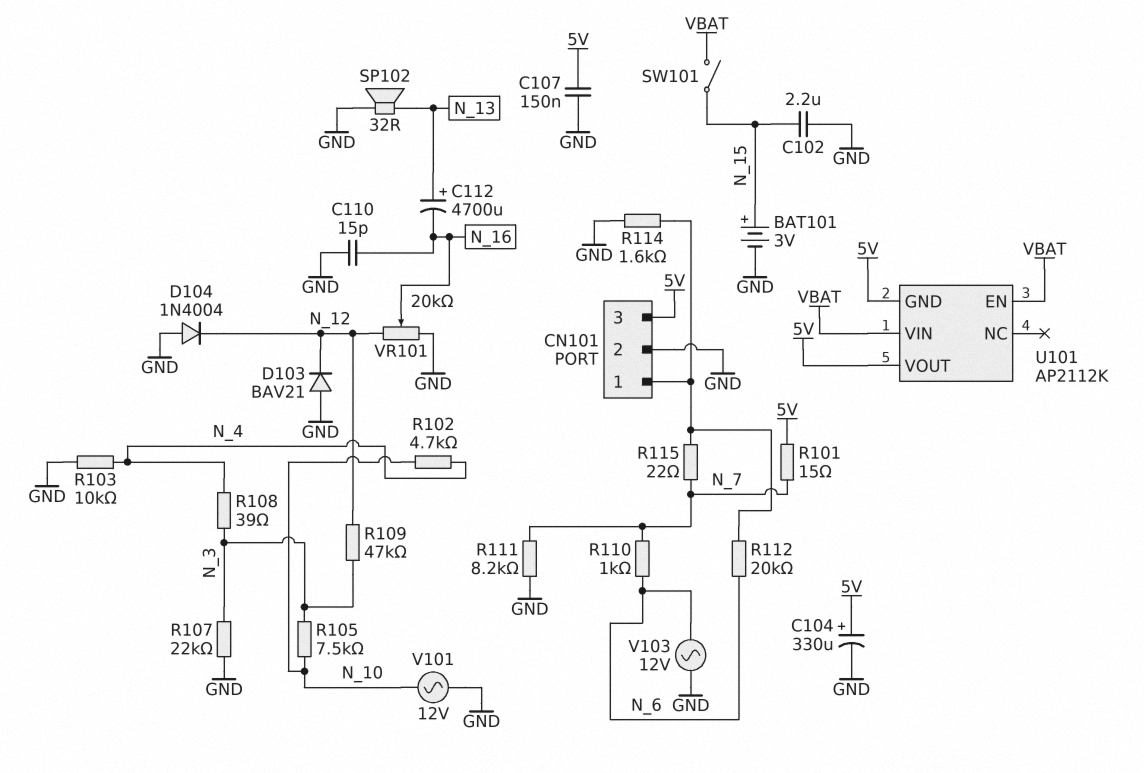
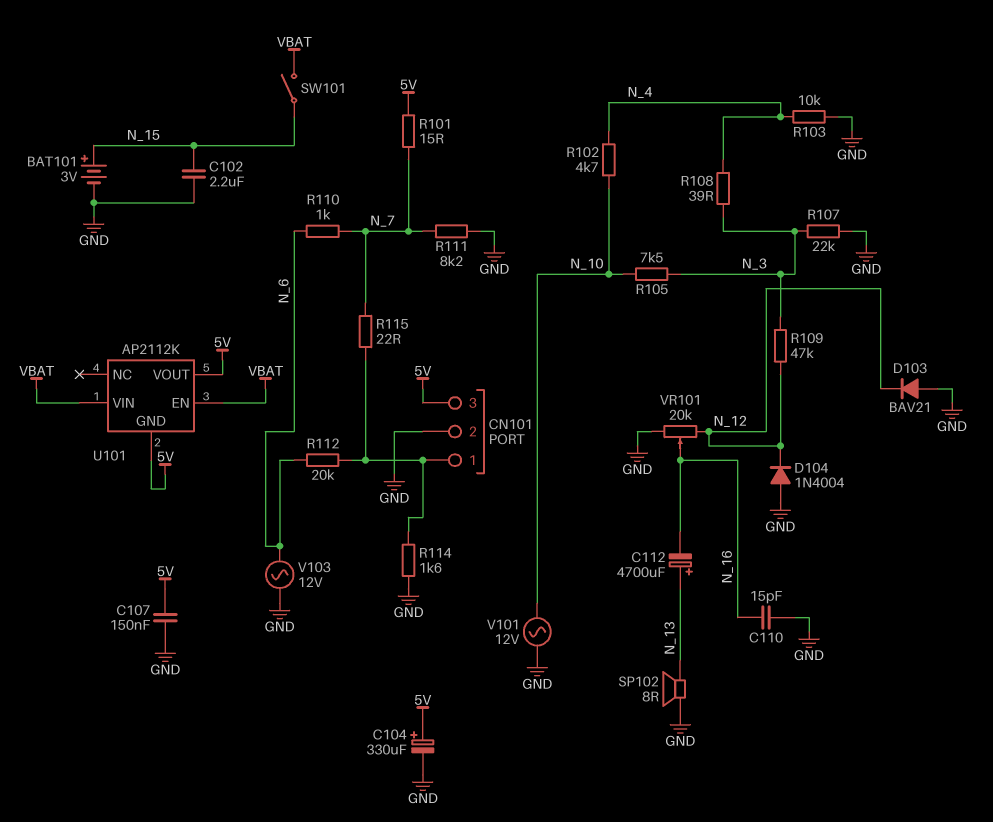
SP102: speaker 32R (GND, N_13) -> speaker 8R (GND, N_13)

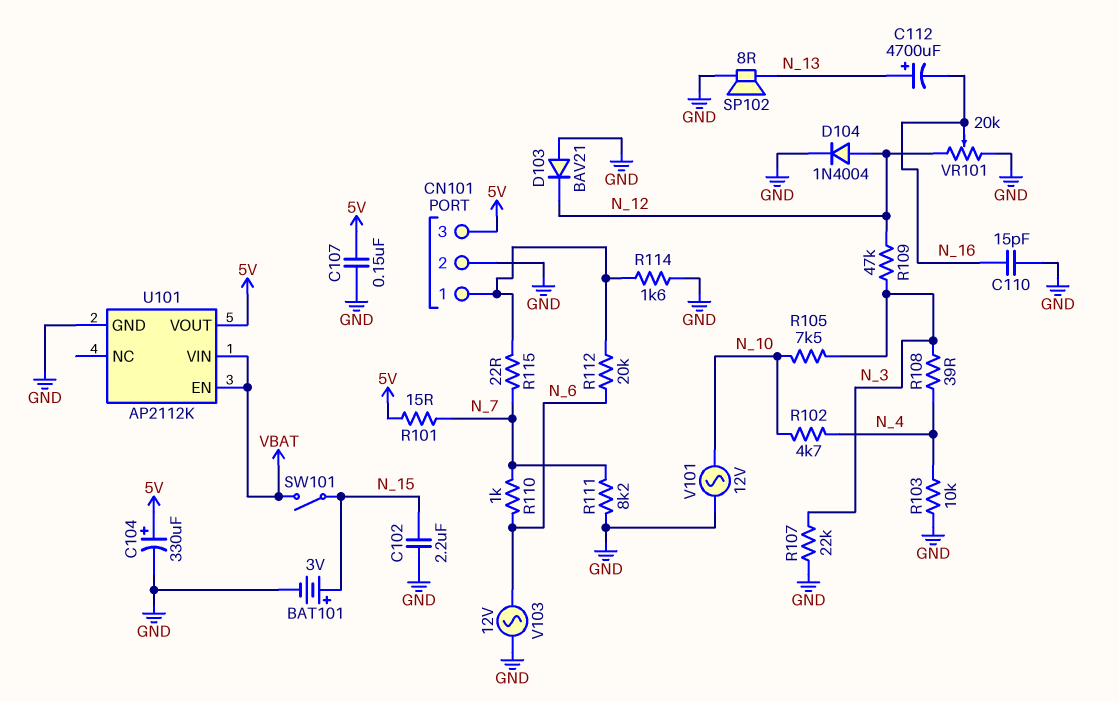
D104: diode 1N4004 (A GND, K N_12) -> diode 1N4004 (A N_12, K GND)
U101 pin GND: 5V -> GND

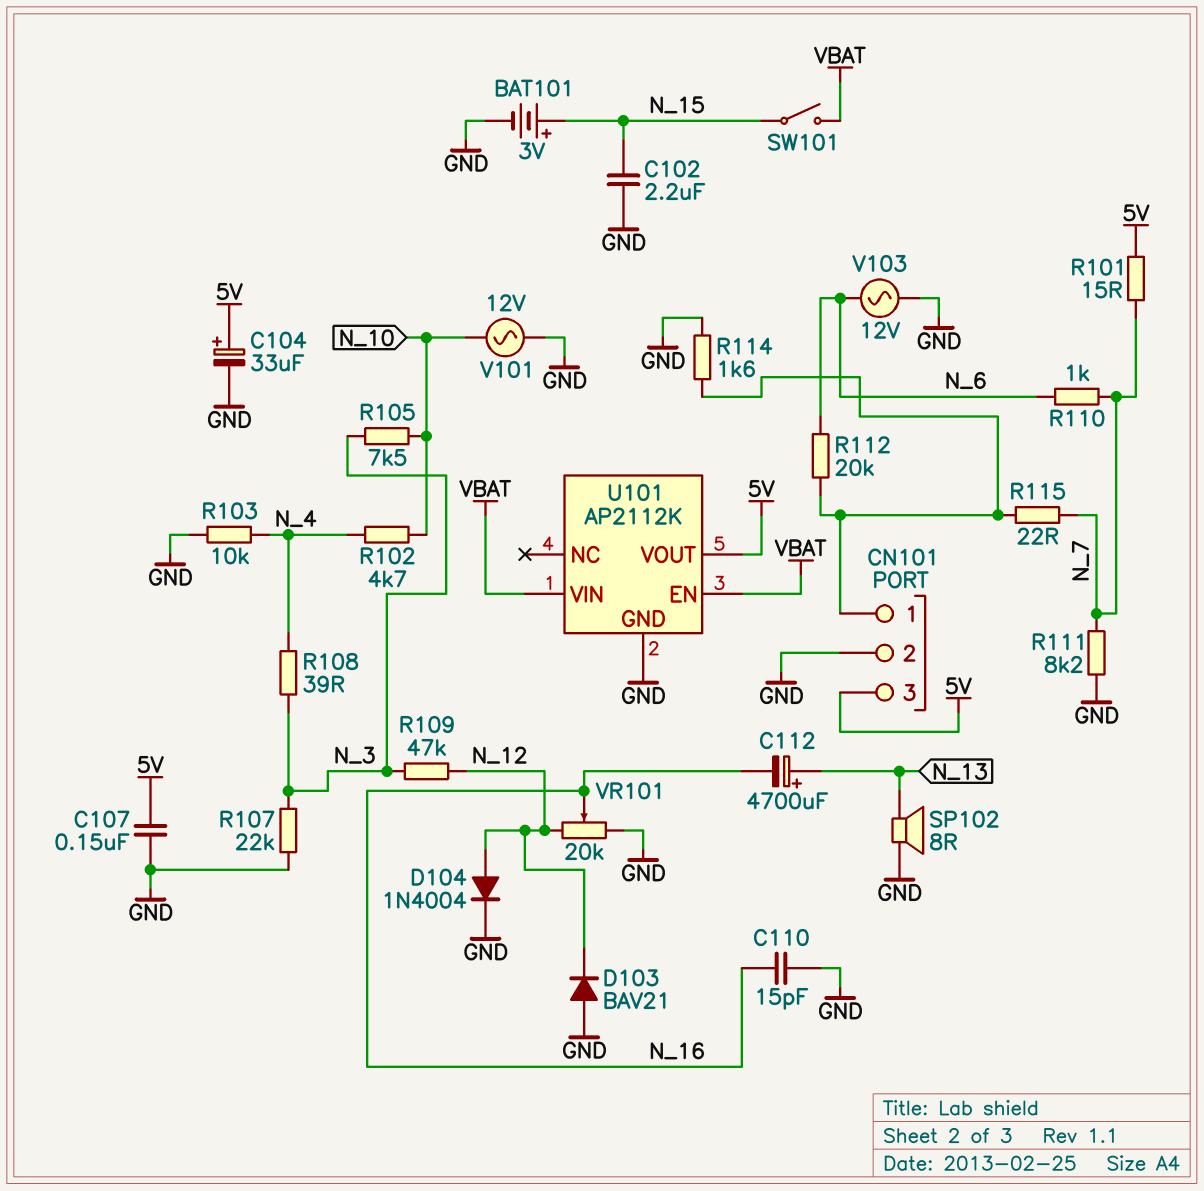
C104: 330uF (plus 5V, minus GND) -> 33uF (plus 5V, minus GND)

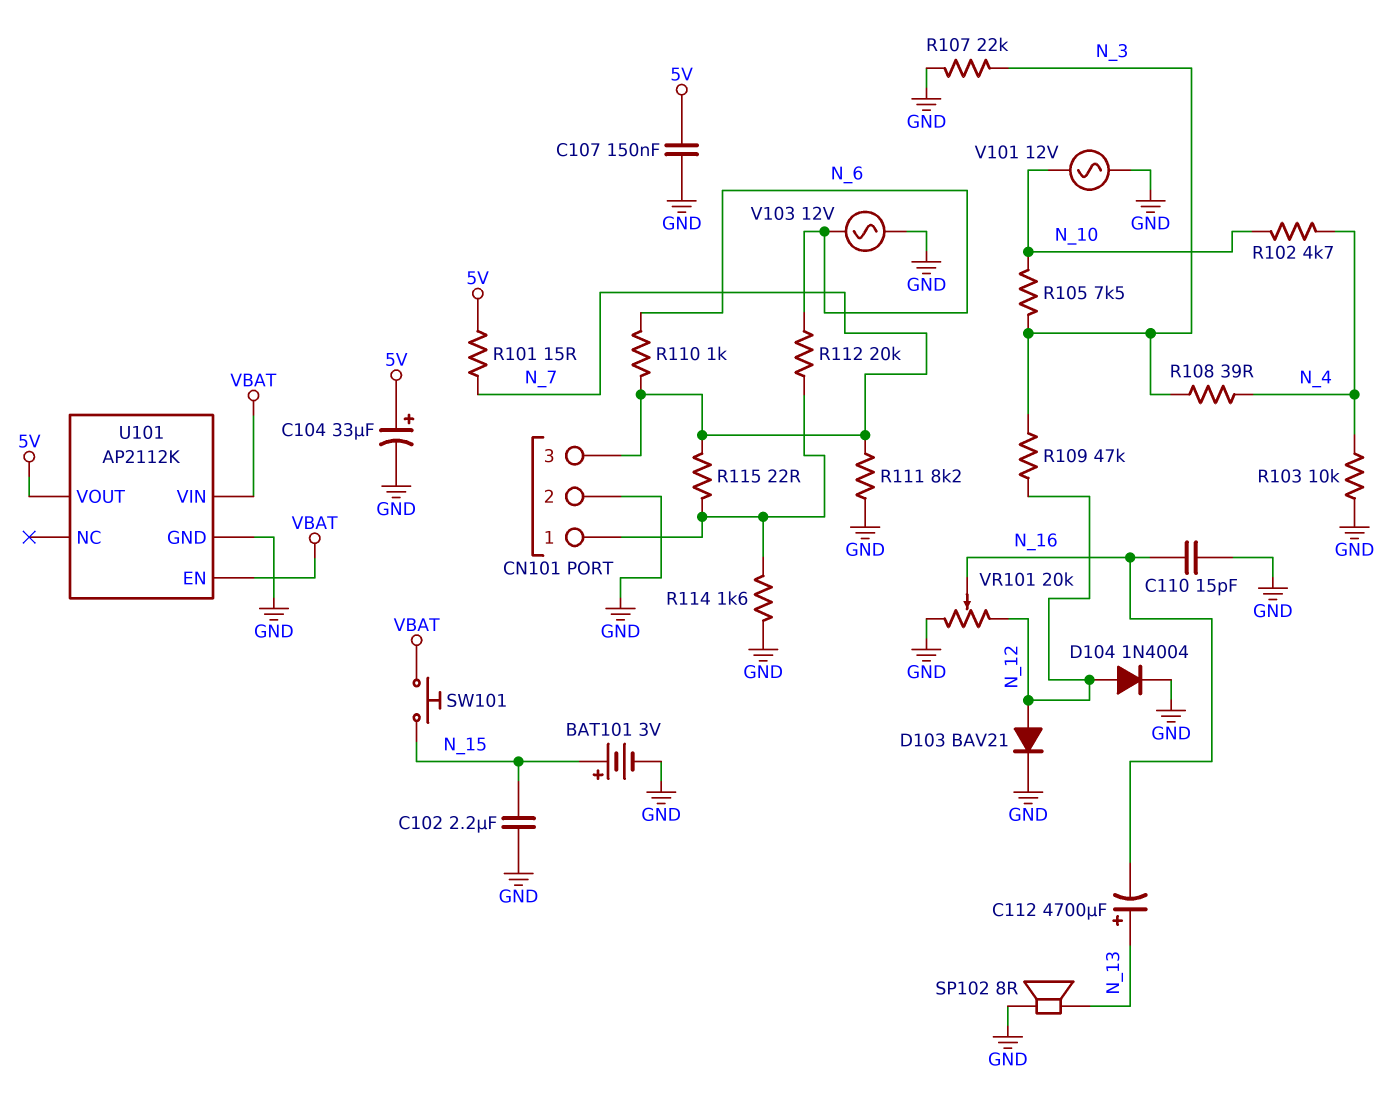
CN101 pin 3: 5V -> N_7
D103: diode BAV21 (A GND, K N_12) -> diode BAV21 (A N_12, K GND)
SW101: switch (N_15, VBAT) -> button (N_15, VBAT)

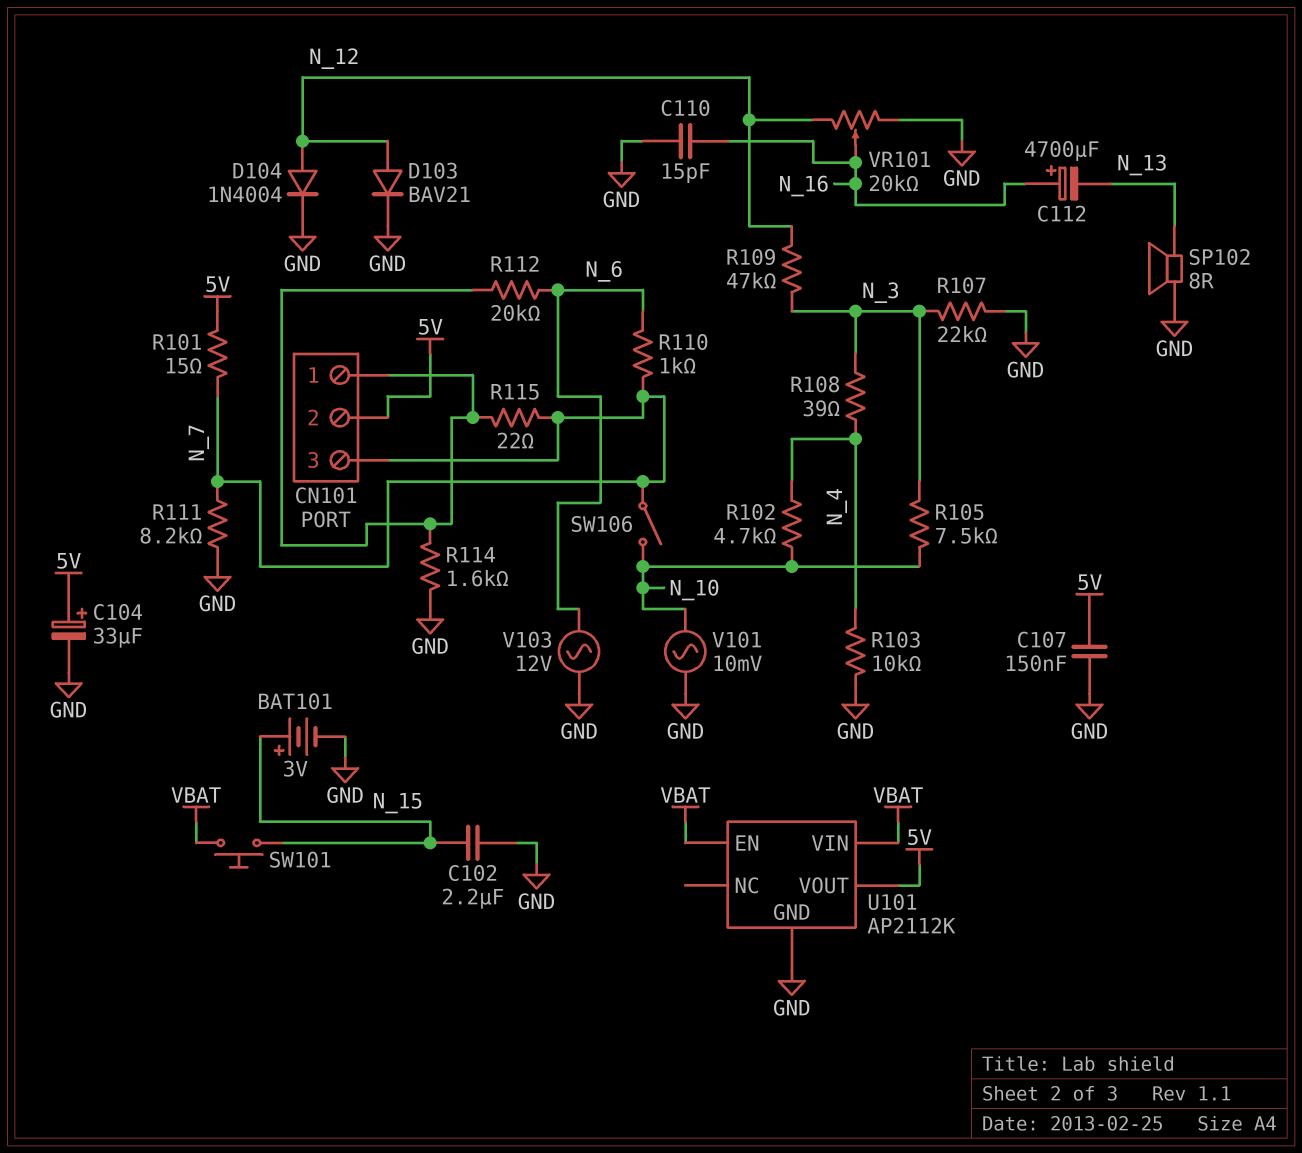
C112: 4700uF (plus N_13, minus N_16) -> 4700uF (plus N_16, minus N_13)
CN101 pin 2: GND -> 5V
SW106: none -> switch (N_7, N_10)
V101: AC 12V (GND, N_10) -> AC 10mV (GND, N_10)

